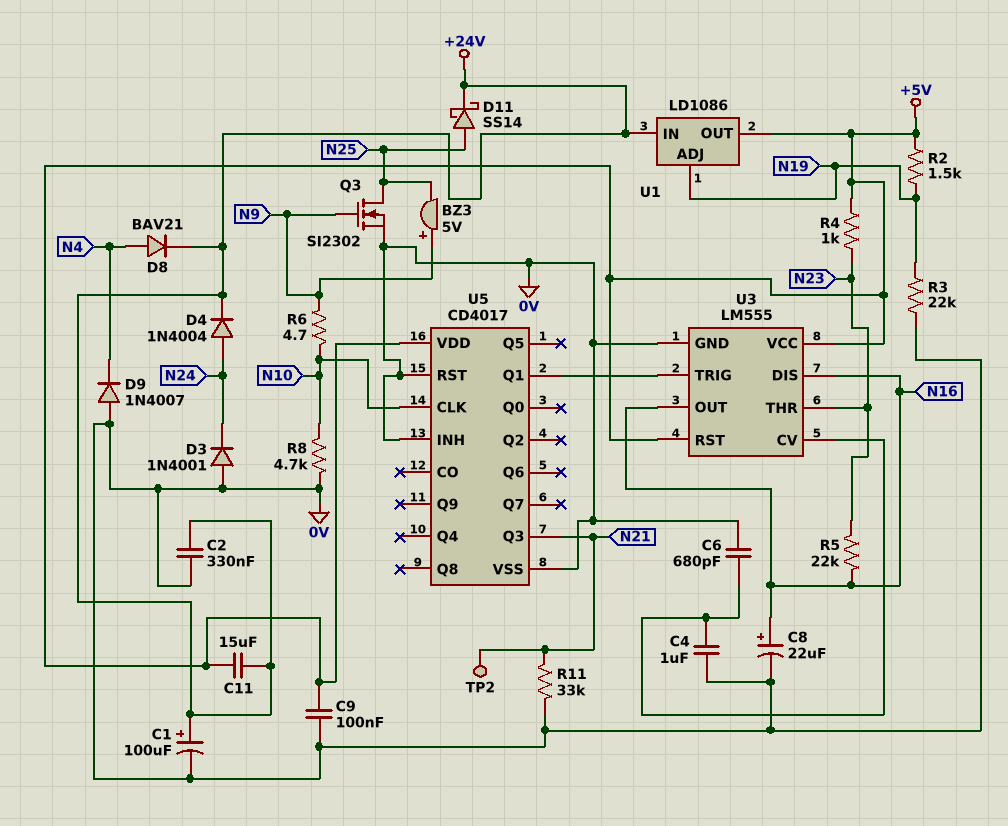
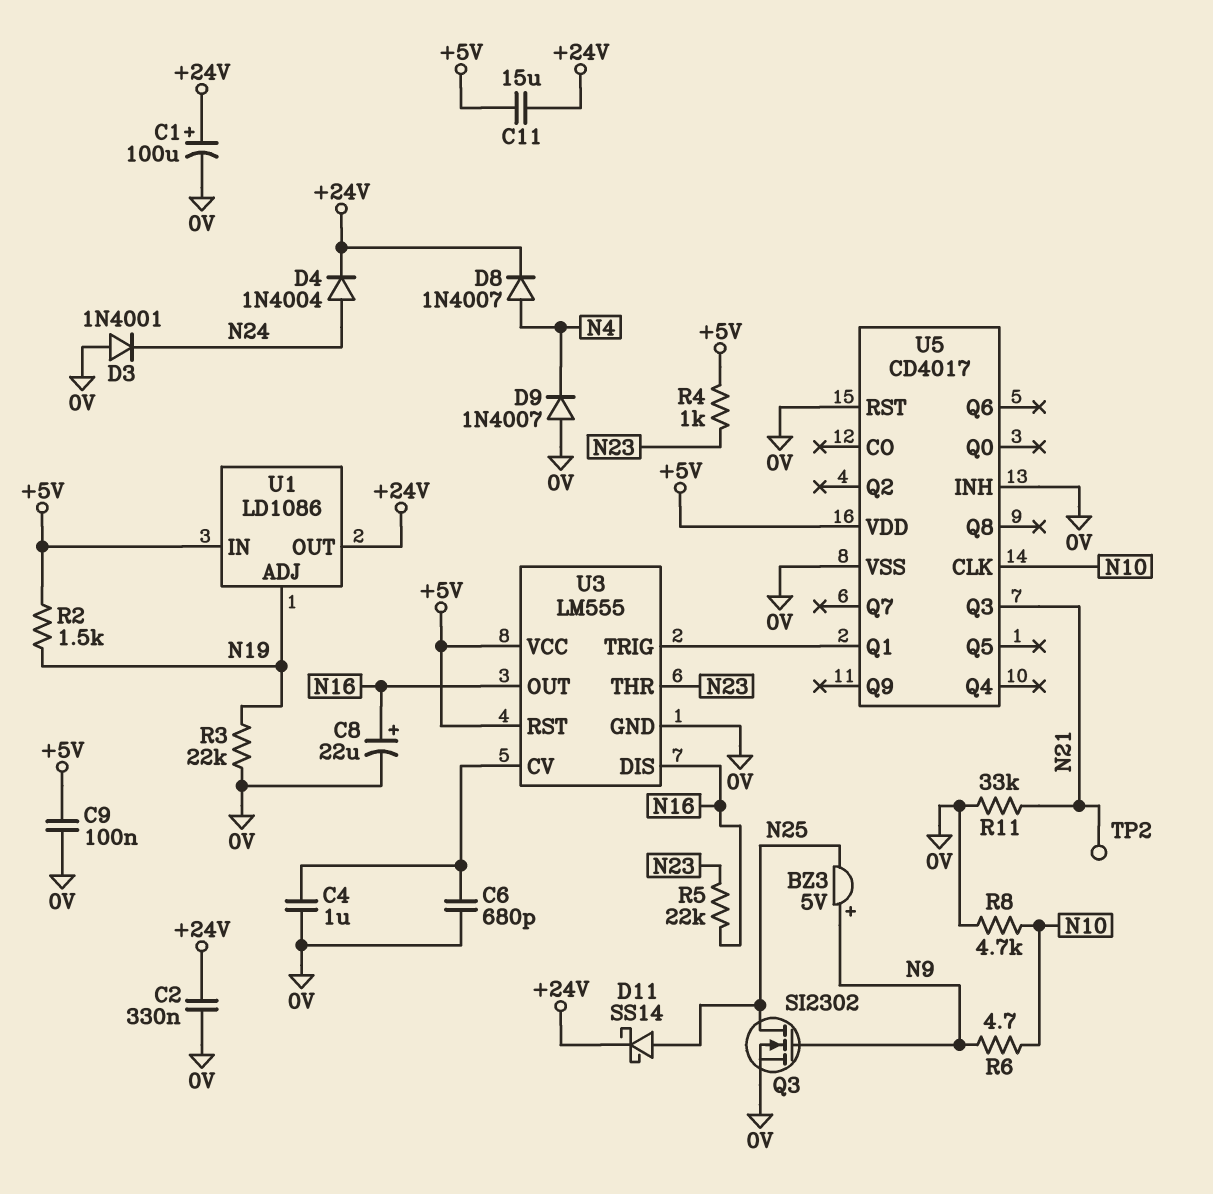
D8: diode BAV21 (A N4, K +24V) -> diode 1N4007 (A N4, K +24V)
U1 pin IN: +24V -> +5V
U1 pin OUT: +5V -> +24V

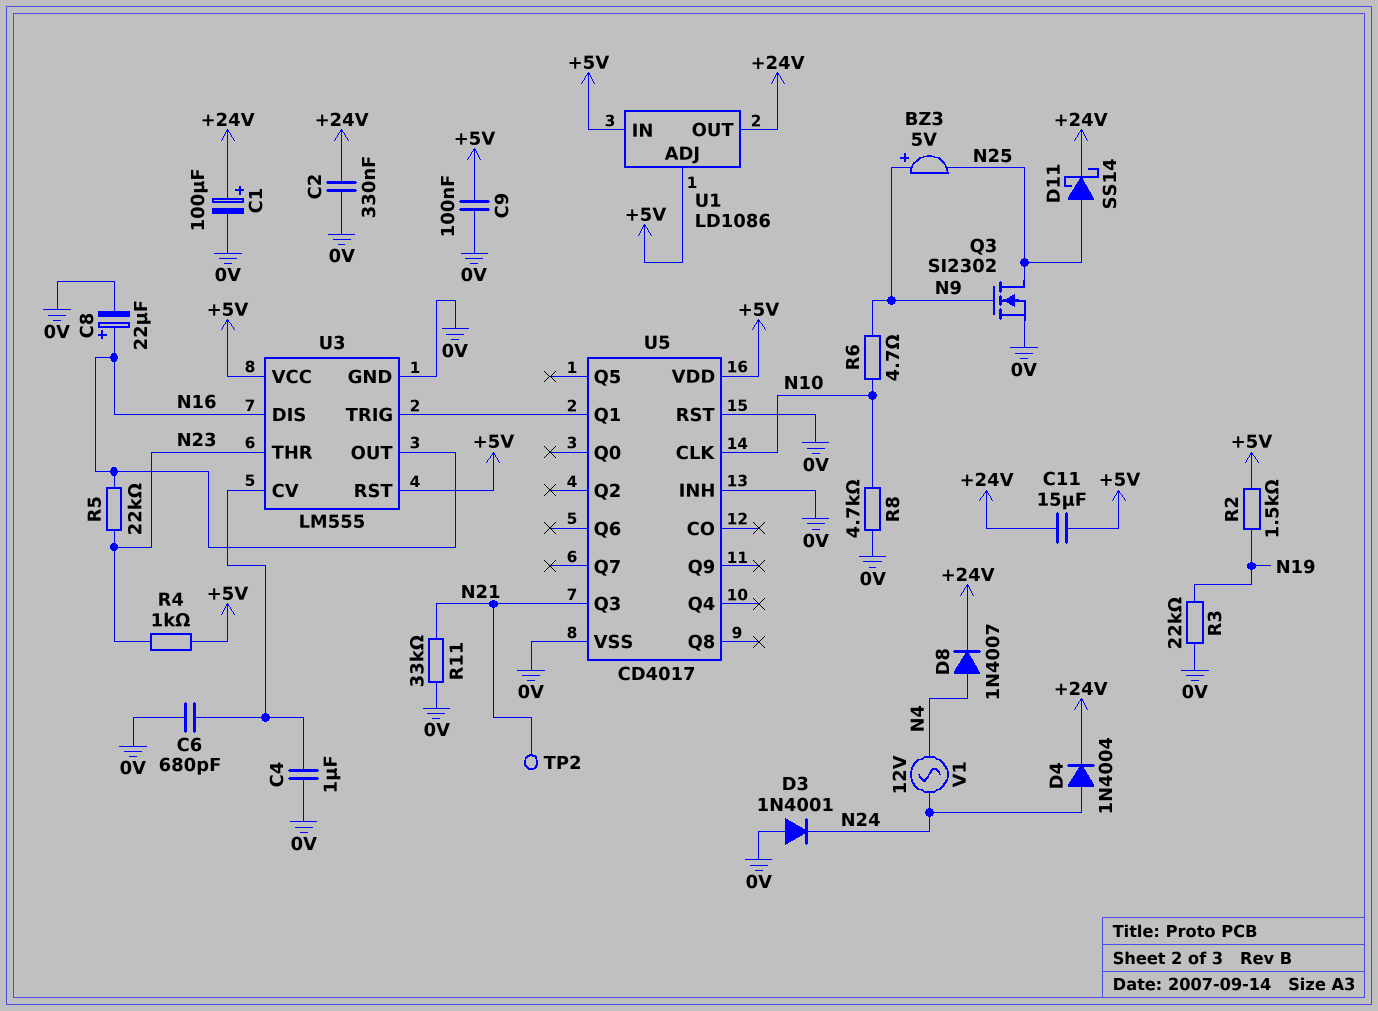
D9: diode 1N4007 (A 0V, K N4) -> none
U1 pin ADJ: N19 -> +5V
V1: none -> AC 12V (N4, N24)

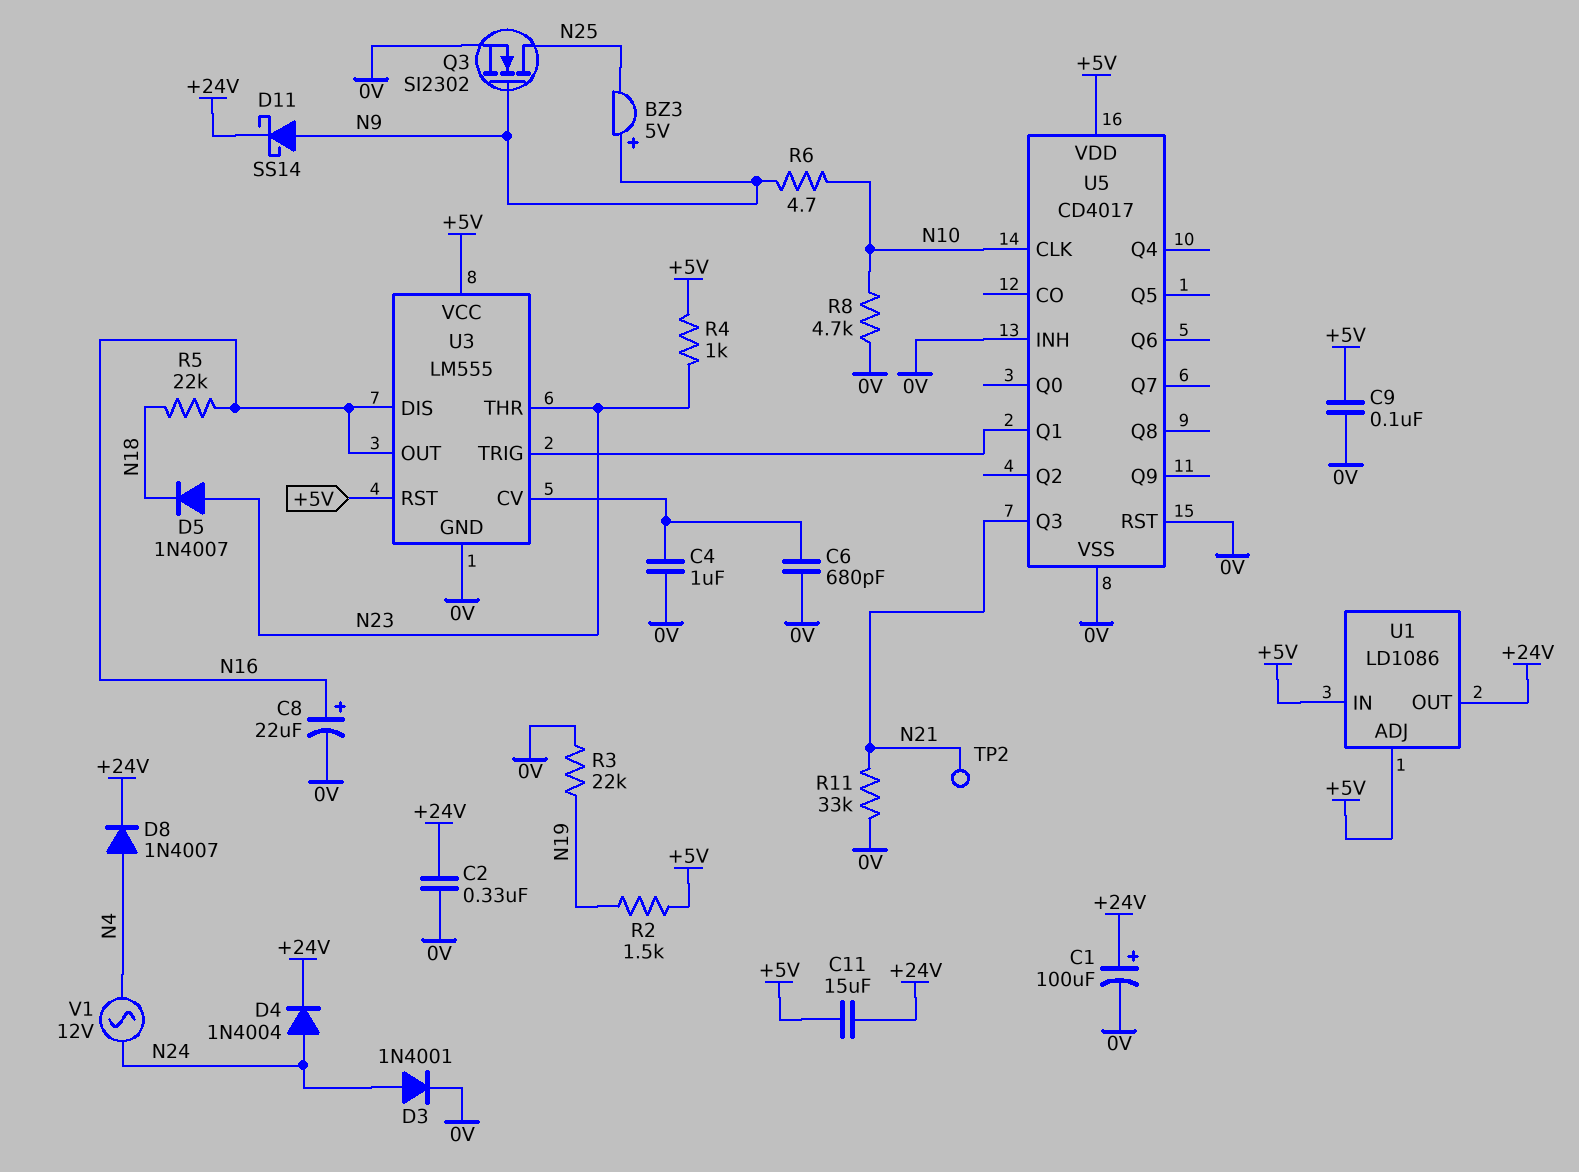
D3: diode 1N4001 (A 0V, K N24) -> diode 1N4001 (A N24, K 0V)
D5: none -> diode 1N4007 (A N23, K N18)
D11: schottky SS14 (A N25, K +24V) -> schottky SS14 (A N9, K +24V)
R5: 22k (N16, N23) -> 22k (N16, N18)

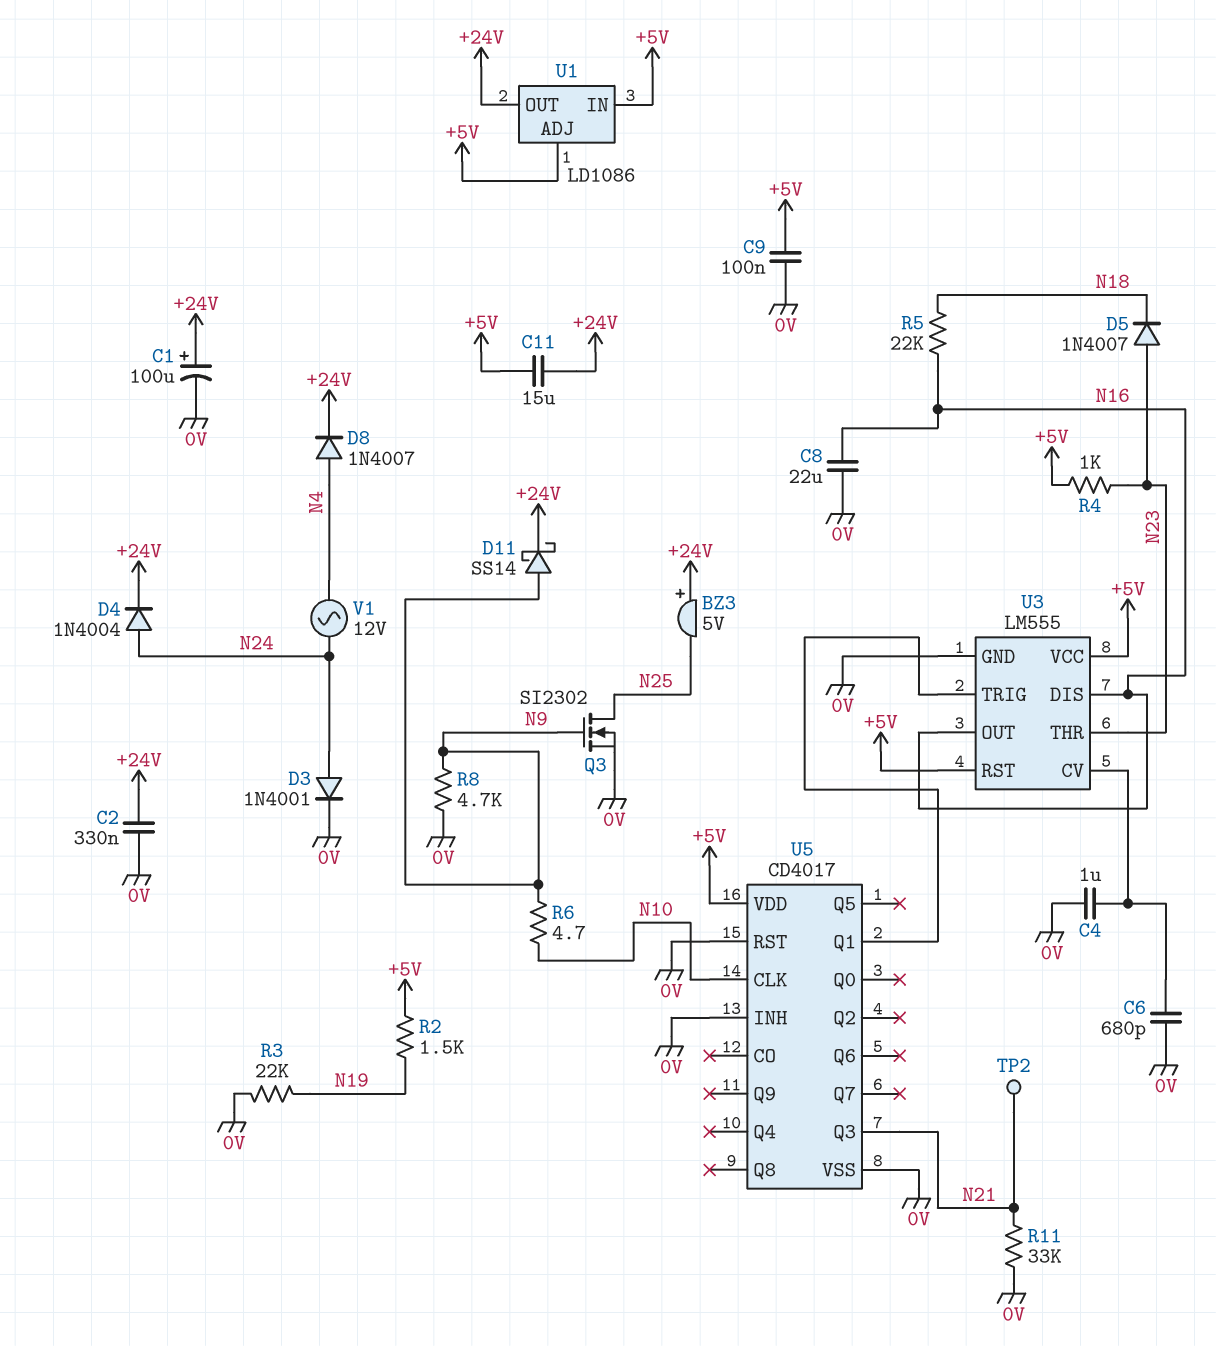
BZ3: buzzer 5V (plus N9, minus N25) -> buzzer 5V (plus +24V, minus N25)
C8: 22uF (plus N16, minus 0V) -> 22uF (0V, N16)
R8: 4.7k (0V, N10) -> 4.7k (0V, N9)

